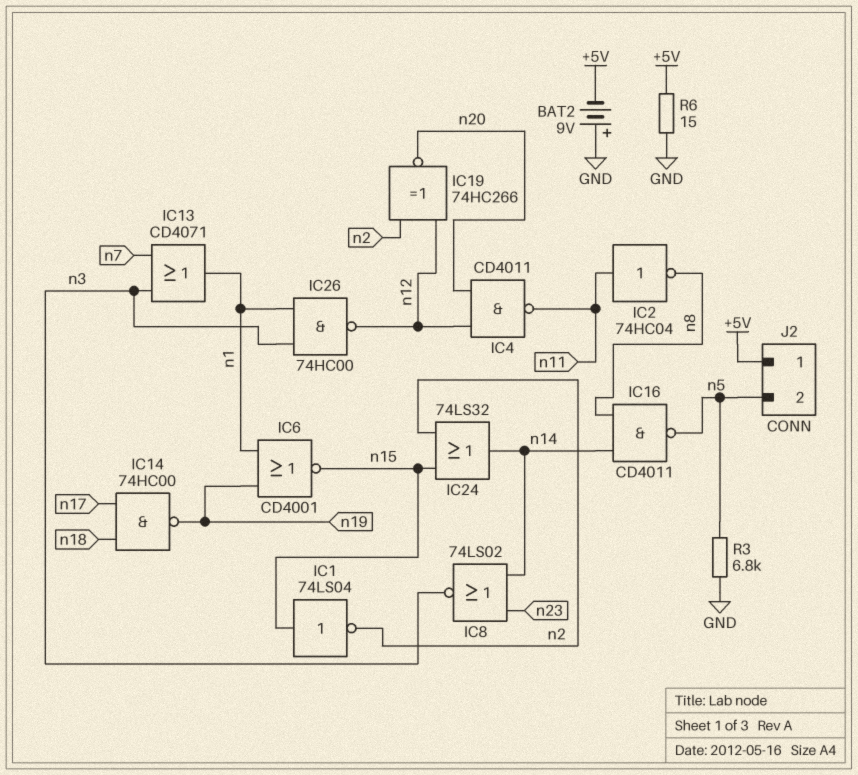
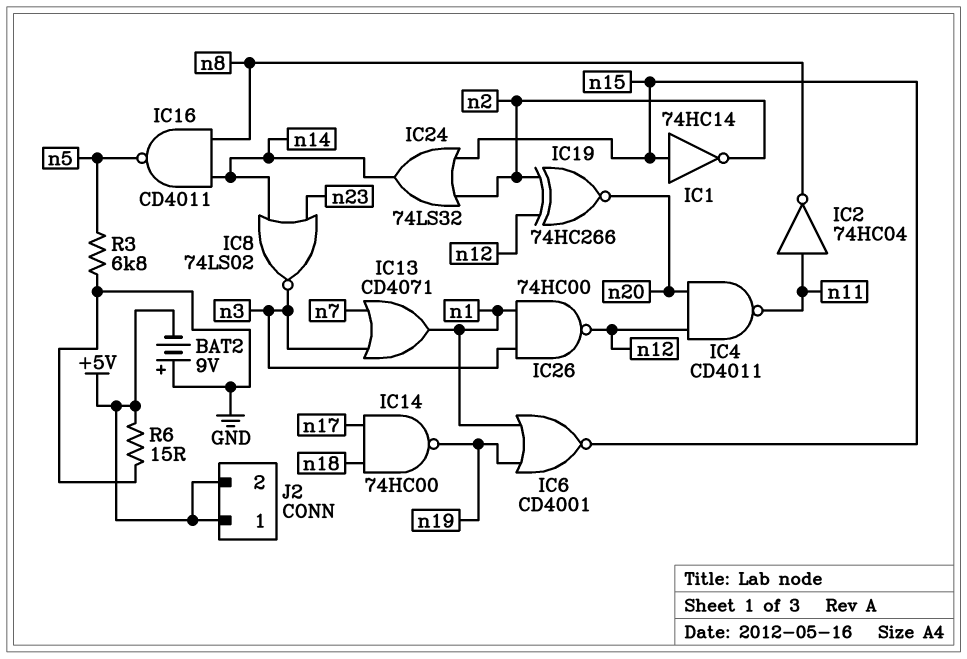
IC1: NOT 74LS04 (in n15, out n2) -> NOT 74HC14 (in n15, out n2)
J2 pin 2: n5 -> +5V

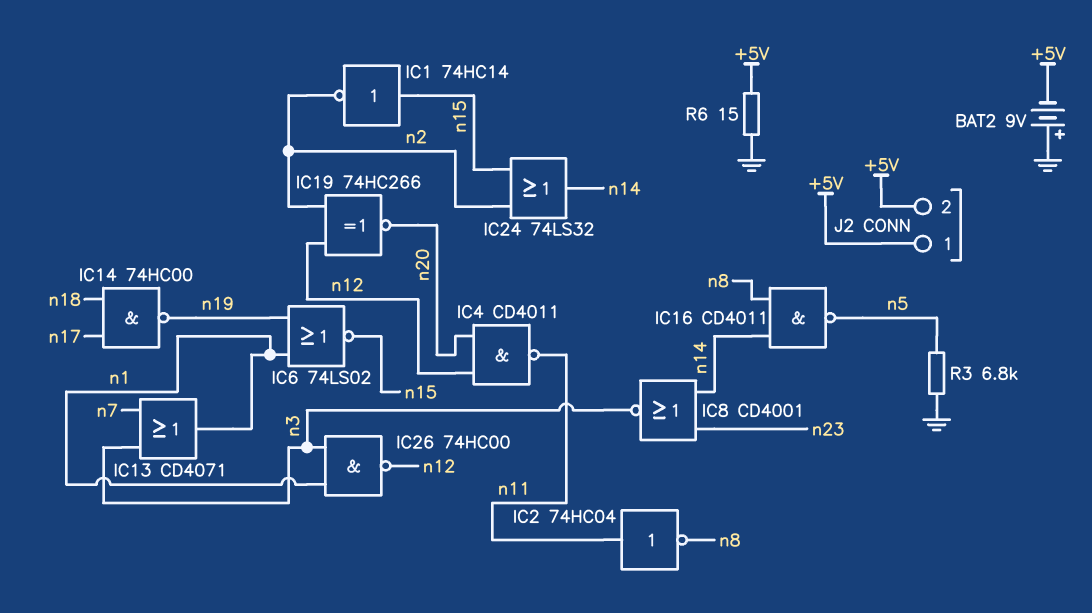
IC6: NOR CD4001 (in n1, in n19, out n15) -> NOR 74LS02 (in n1, in n19, out n15)
IC8: NOR 74LS02 (in n14, in n23, out n3) -> NOR CD4001 (in n14, in n23, out n3)

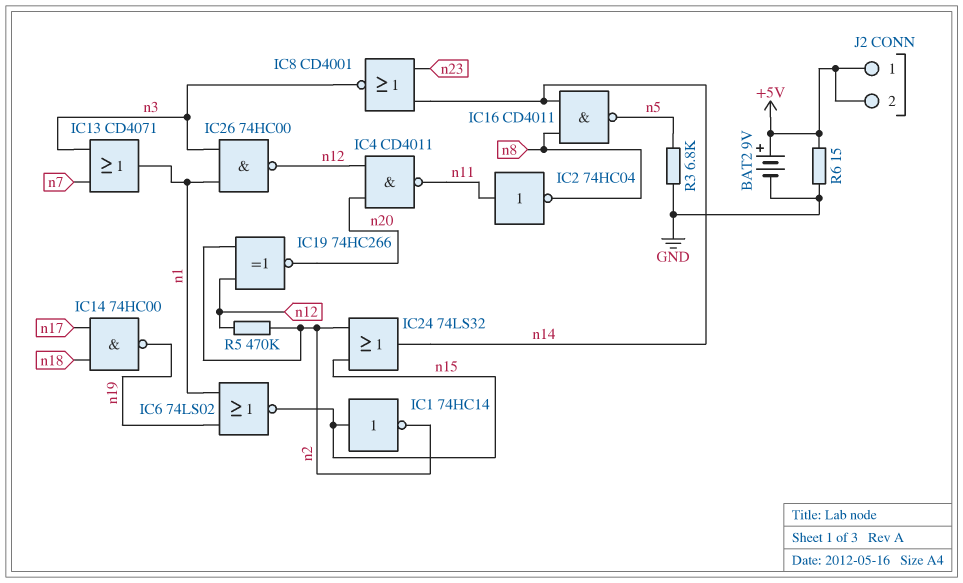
BAT2: 9V (plus GND, minus +5V) -> 9V (plus +5V, minus GND)
R5: none -> 470k (n2, n12)

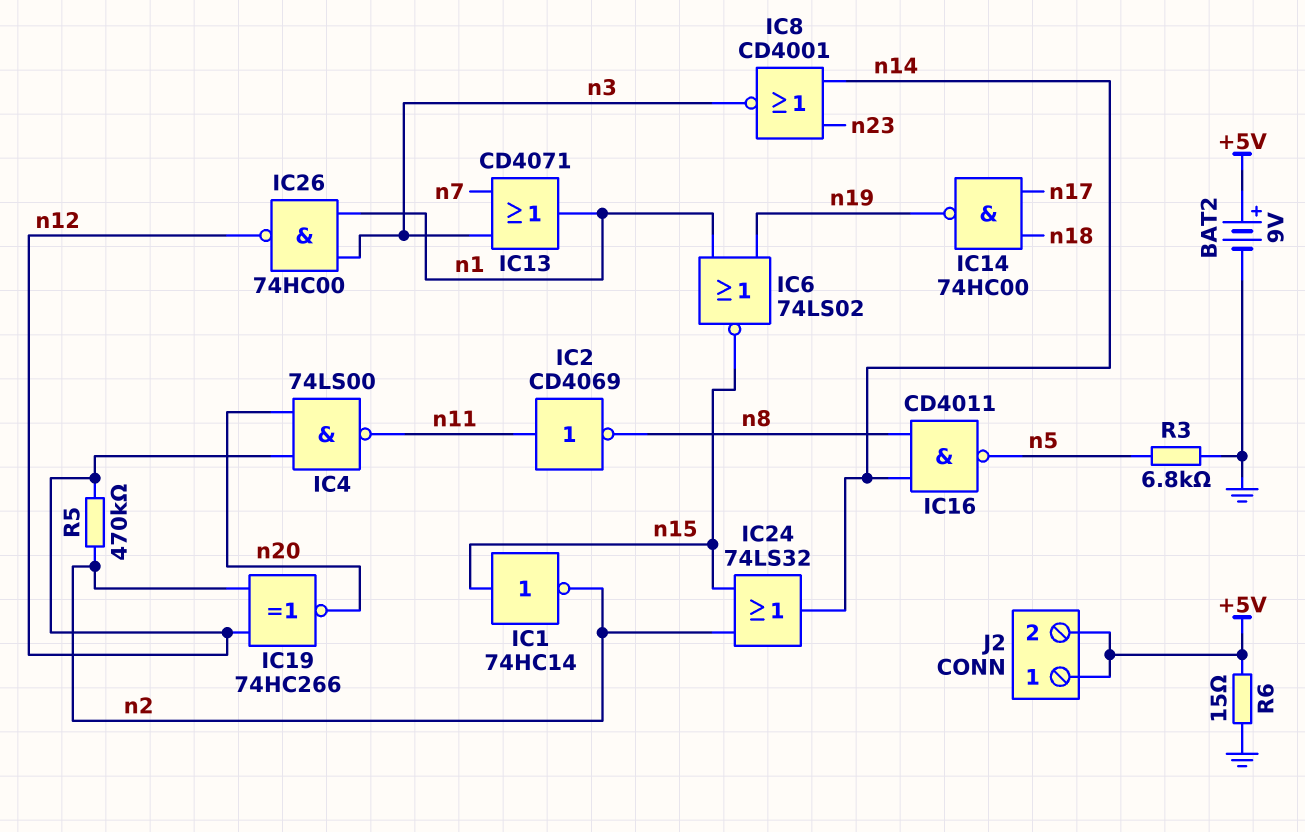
IC2: NOT 74HC04 (in n11, out n8) -> NOT CD4069 (in n11, out n8)
IC4: NAND CD4011 (in n12, in n20, out n11) -> NAND 74LS00 (in n12, in n20, out n11)

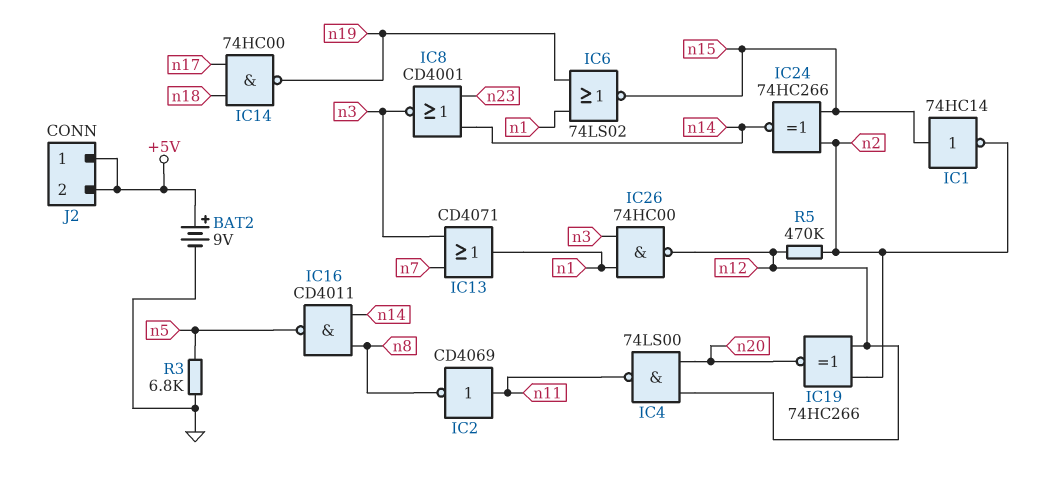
IC24: OR 74LS32 (in n2, in n15, out n14) -> XNOR 74HC266 (in n2, in n15, out n14)
R6: 15 (+5V, GND) -> none

